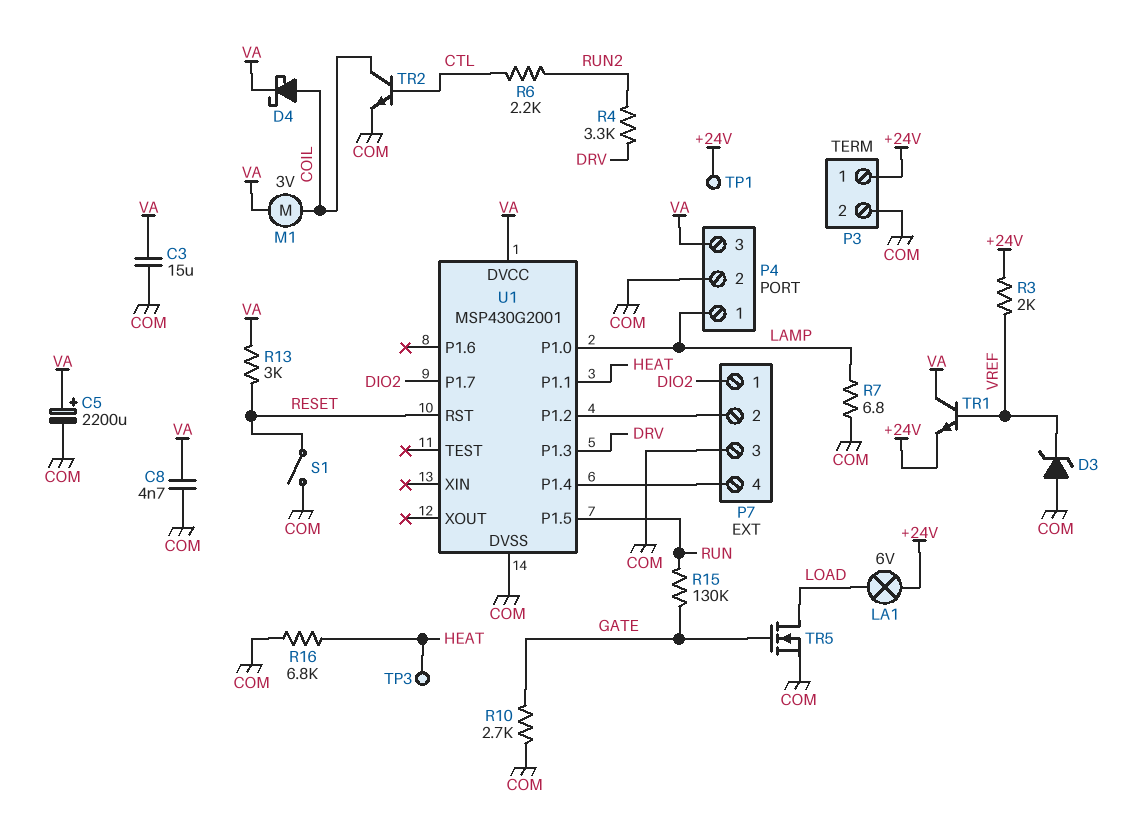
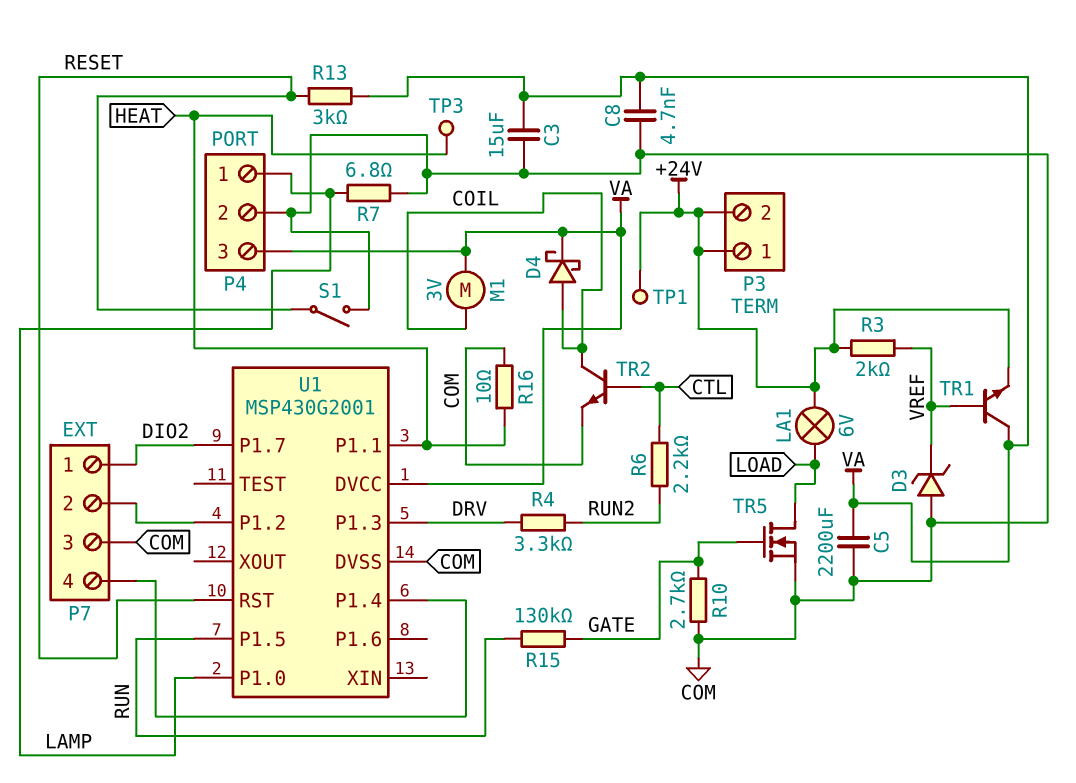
C5: 2200uF (plus VA, minus COM) -> 2200uF (COM, VA)
P3 pin 2: COM -> +24V
R16: 6.8k (COM, HEAT) -> 10 (COM, HEAT)

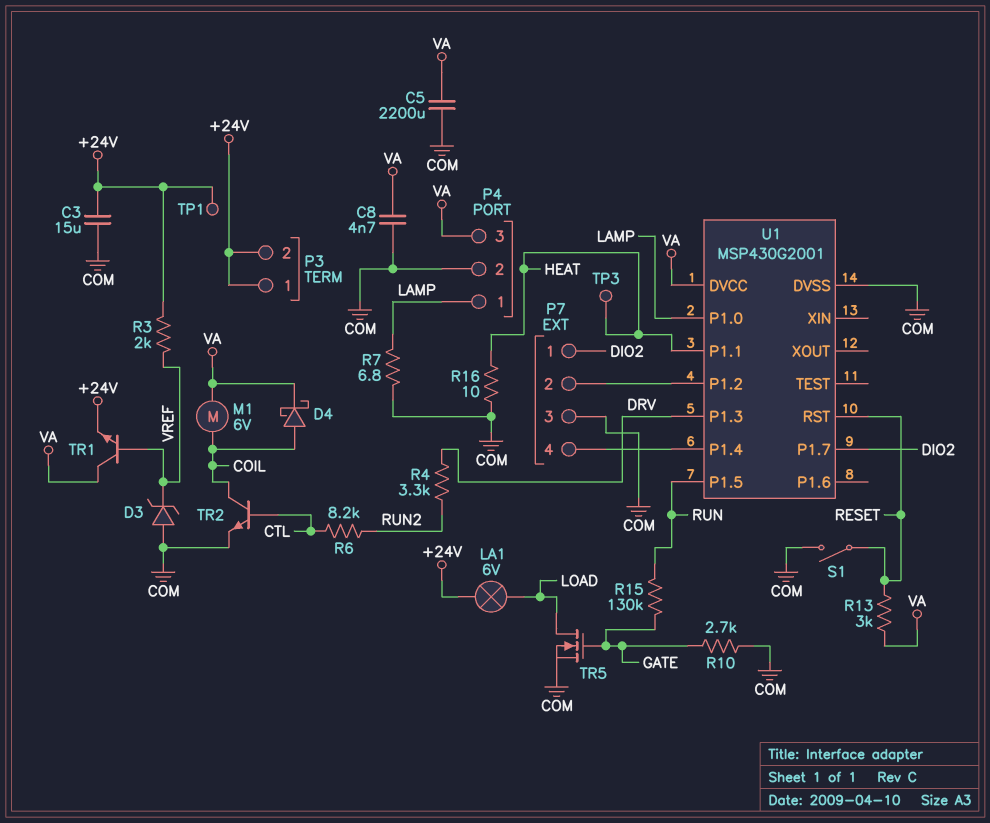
C3: 15uF (COM, VA) -> 15uF (+24V, COM)
M1: motor 3V (COIL, VA) -> motor 6V (COIL, VA)
R6: 2.2k (CTL, RUN2) -> 8.2k (CTL, RUN2)

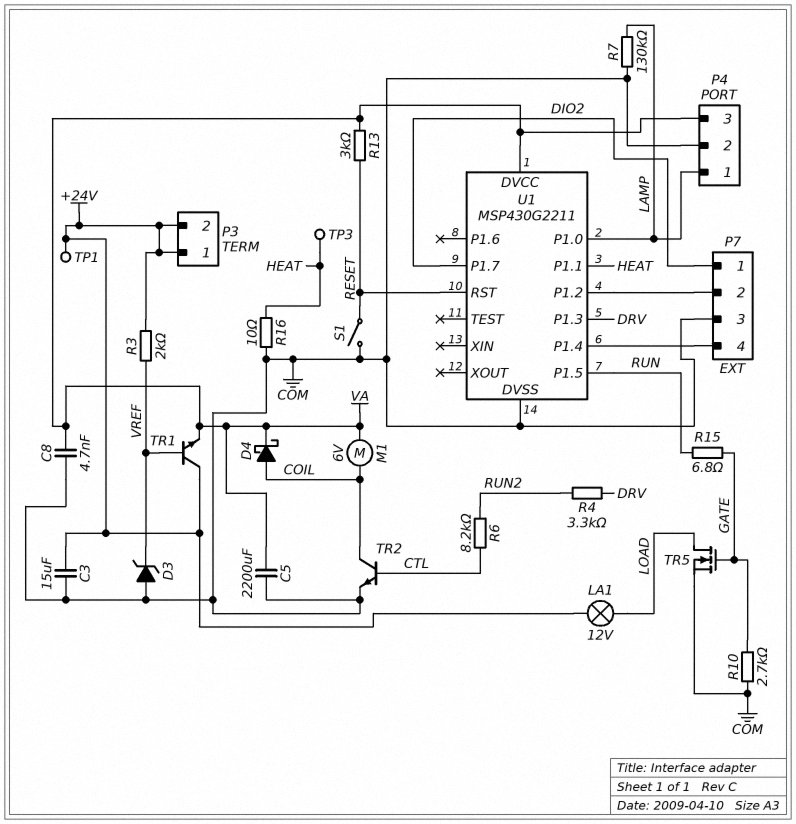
LA1: lamp 6V (+24V, LOAD) -> lamp 12V (+24V, LOAD)
R7: 6.8 (COM, LAMP) -> 130k (COM, LAMP)
R15: 130k (GATE, RUN) -> 6.8 (GATE, RUN)
TR1: NPN (B VREF, C VA, E +24V) -> NPN (B VREF, C +24V, E VA)
U1: MSP430G2001 -> MSP430G2211

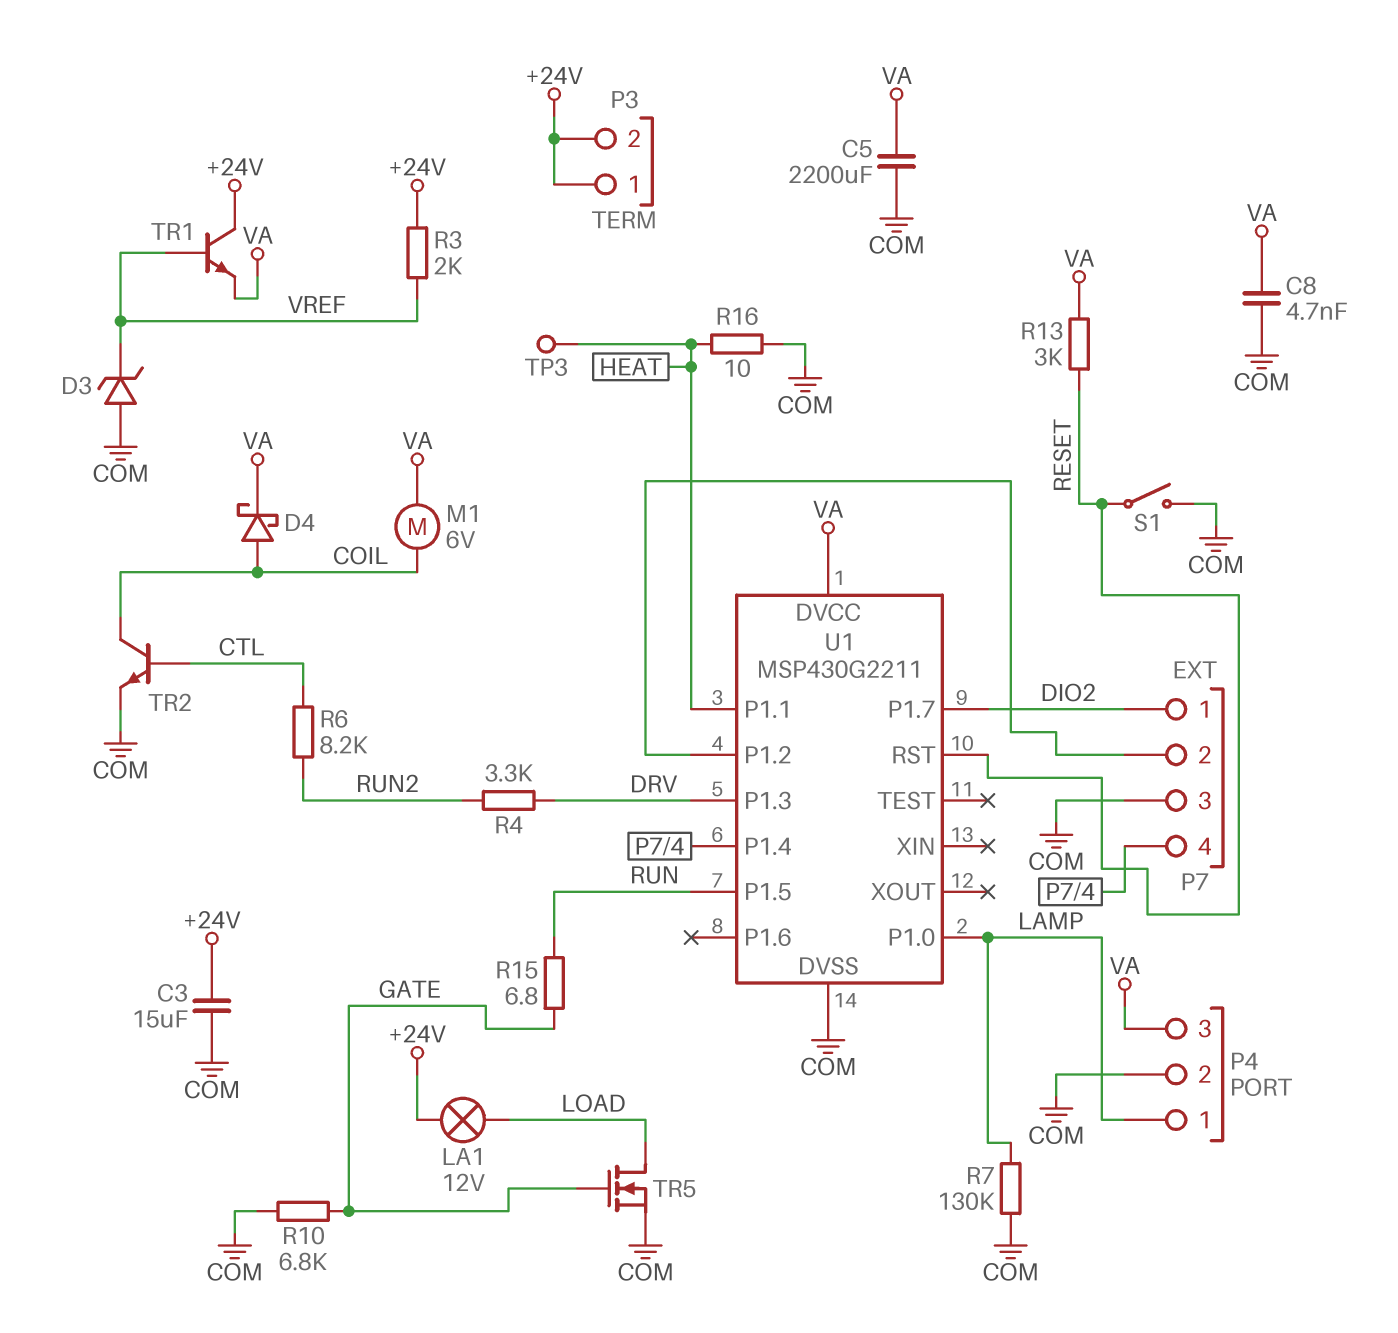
R10: 2.7k (COM, GATE) -> 6.8k (COM, GATE)
TP1: test point (+24V) -> none

